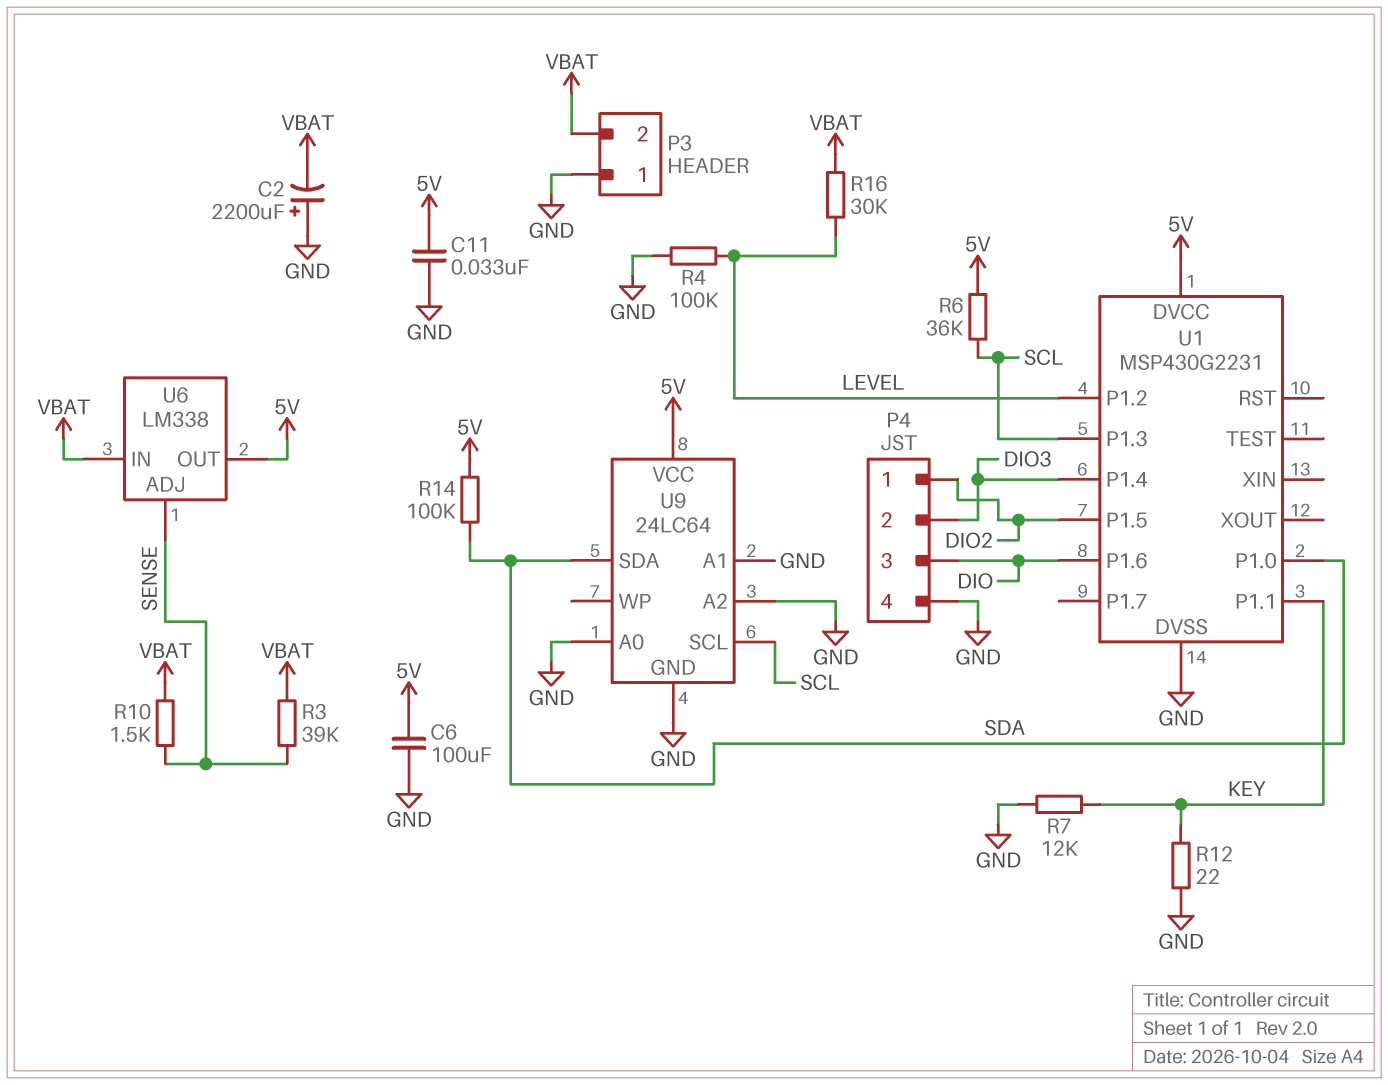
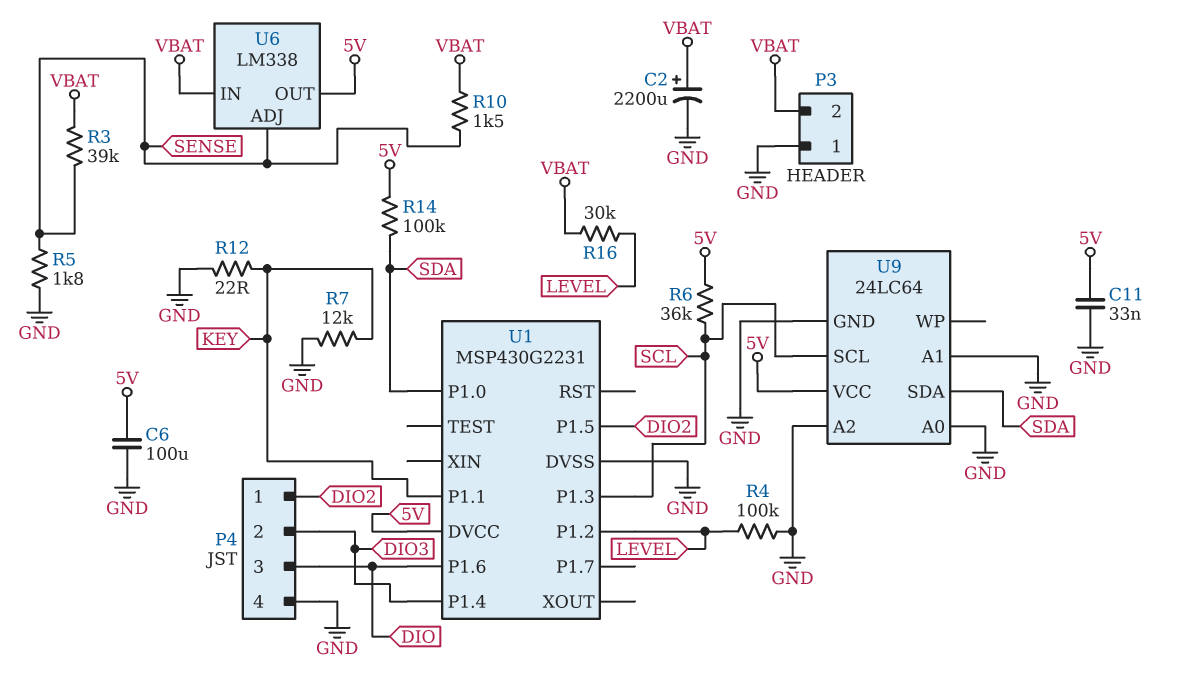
C2: 2200uF (plus GND, minus VBAT) -> 2200uF (plus VBAT, minus GND)
R5: none -> 1.8k (GND, SENSE)

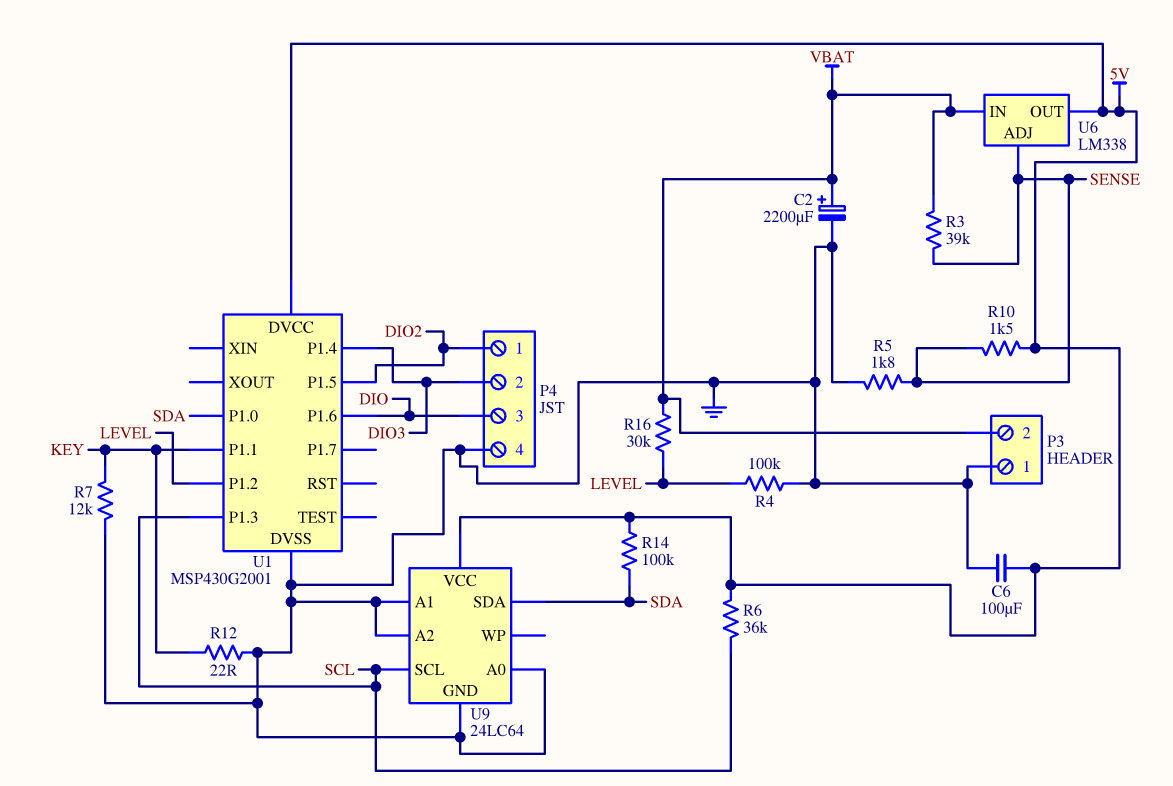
C11: 33nF (5V, GND) -> none
R10: 1.5k (SENSE, VBAT) -> 1.5k (5V, SENSE)
U1: MSP430G2231 -> MSP430G2001

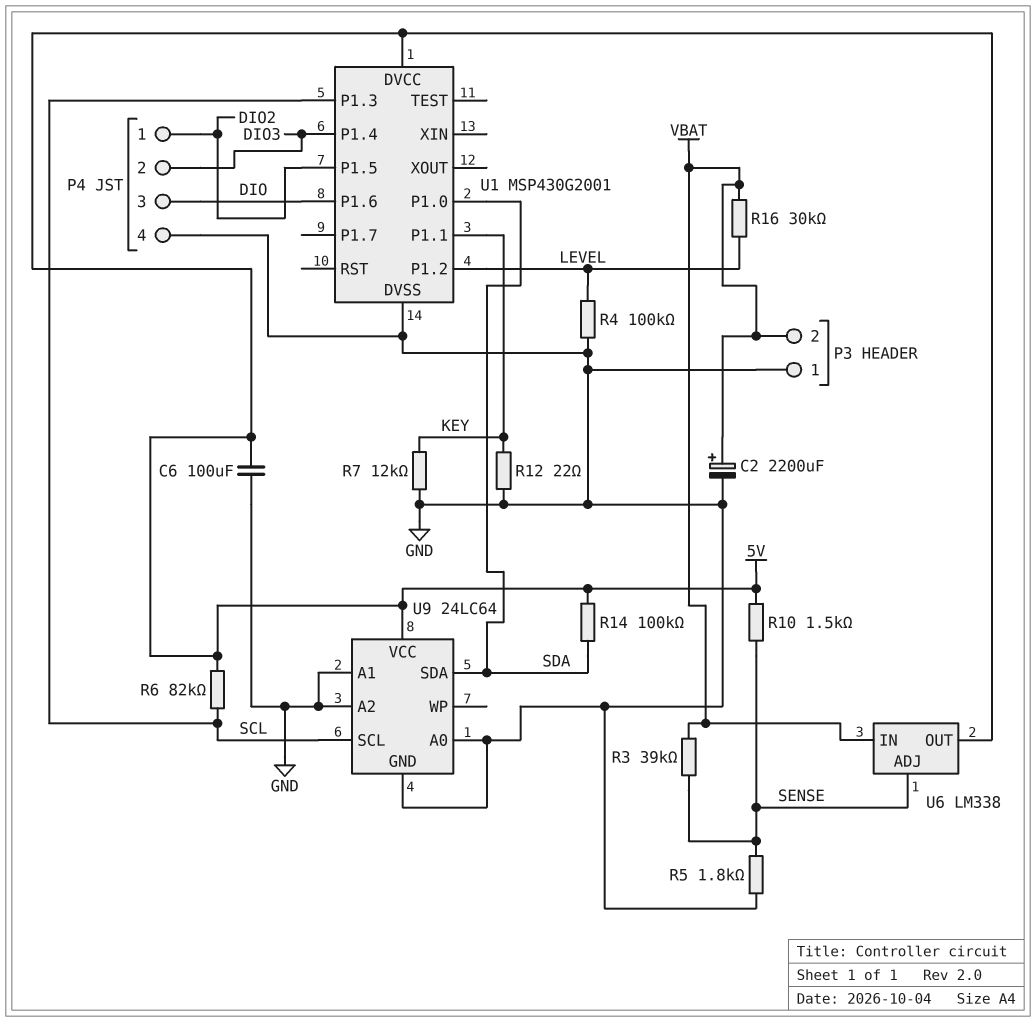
R6: 36k (5V, SCL) -> 82k (5V, SCL)

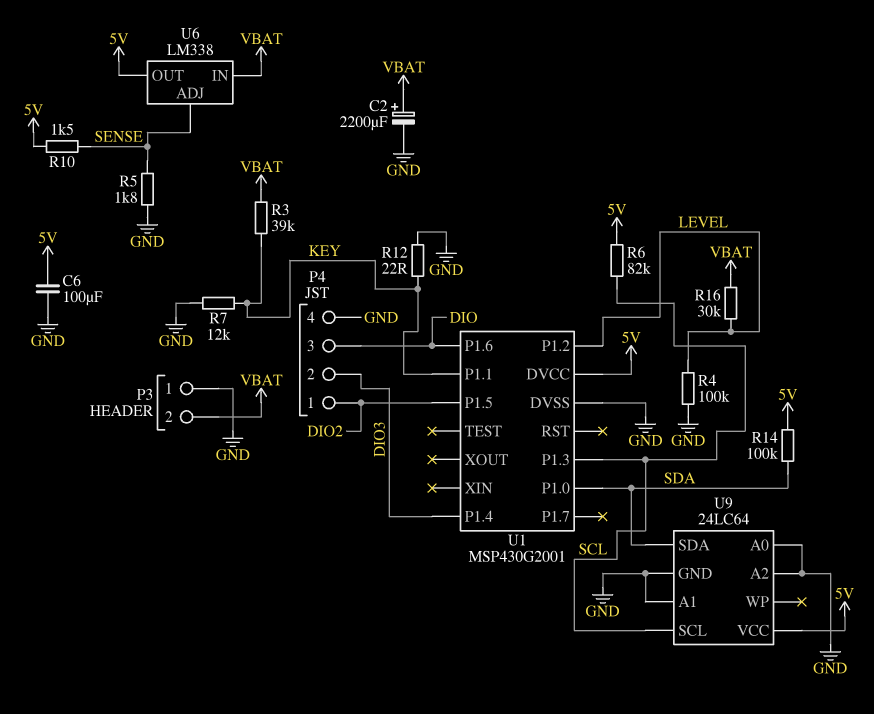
R3: 39k (SENSE, VBAT) -> 39k (KEY, VBAT)

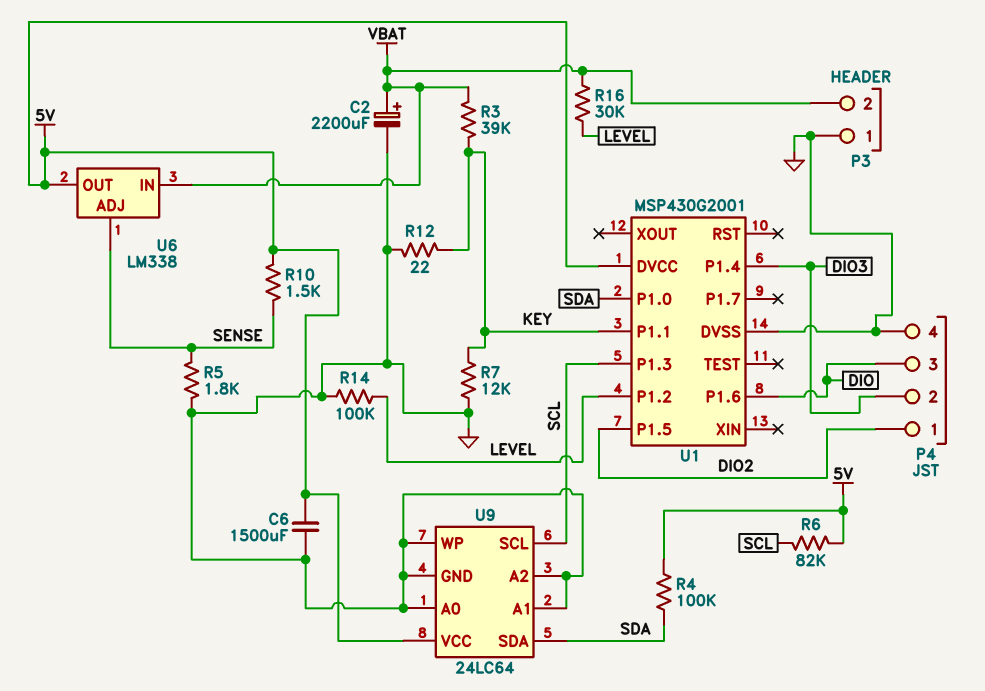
C6: 100uF (5V, GND) -> 1500uF (5V, GND)
R4: 100k (GND, LEVEL) -> 100k (5V, SDA)
R14: 100k (5V, SDA) -> 100k (GND, LEVEL)
U9 pin WP: none -> GND

